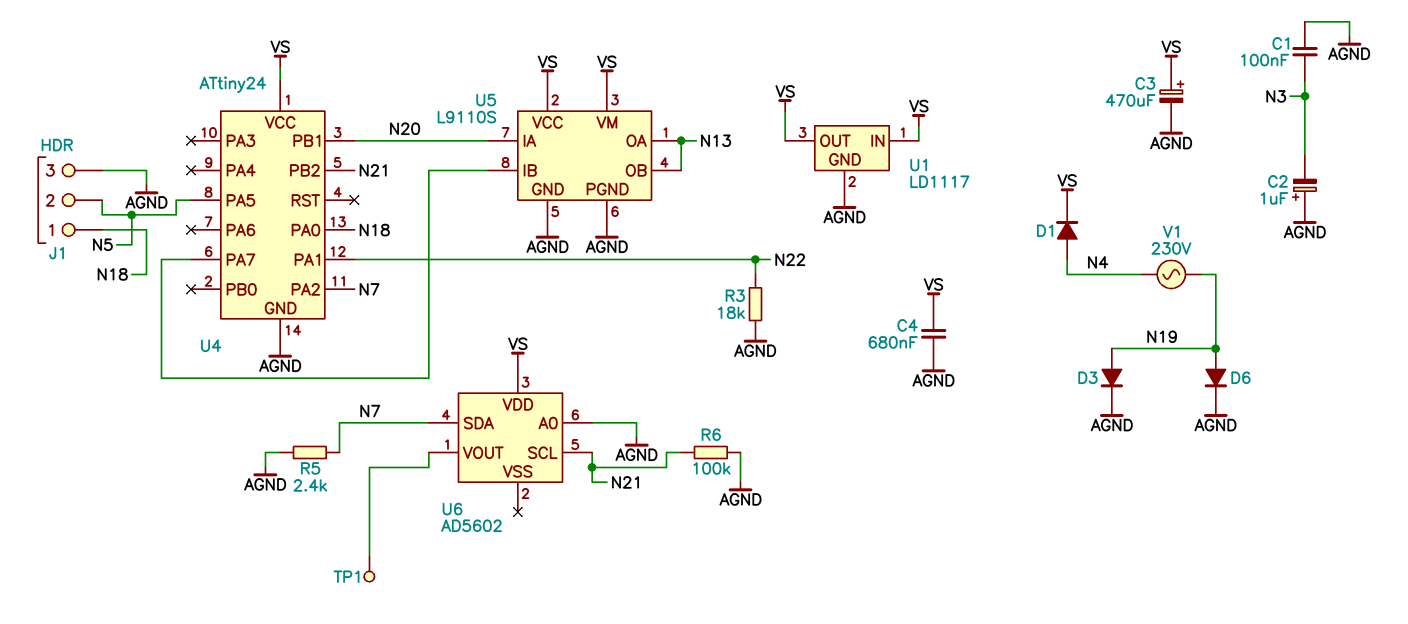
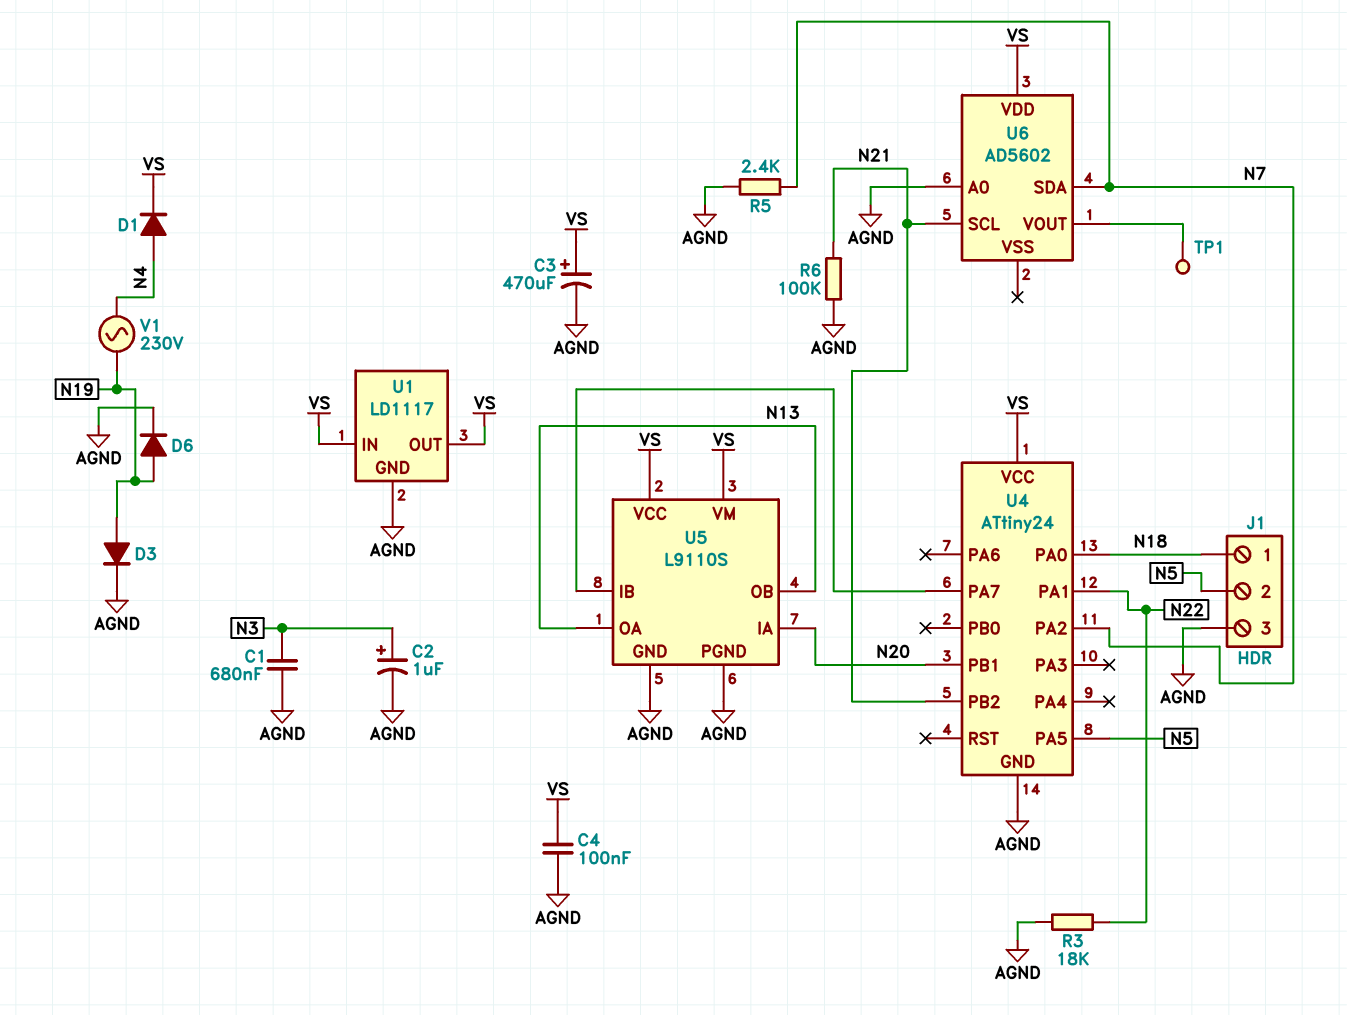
C1: 100nF (AGND, N3) -> 680nF (AGND, N3)
C2: 1uF (plus AGND, minus N3) -> 1uF (plus N3, minus AGND)
C4: 680nF (AGND, VS) -> 100nF (AGND, VS)

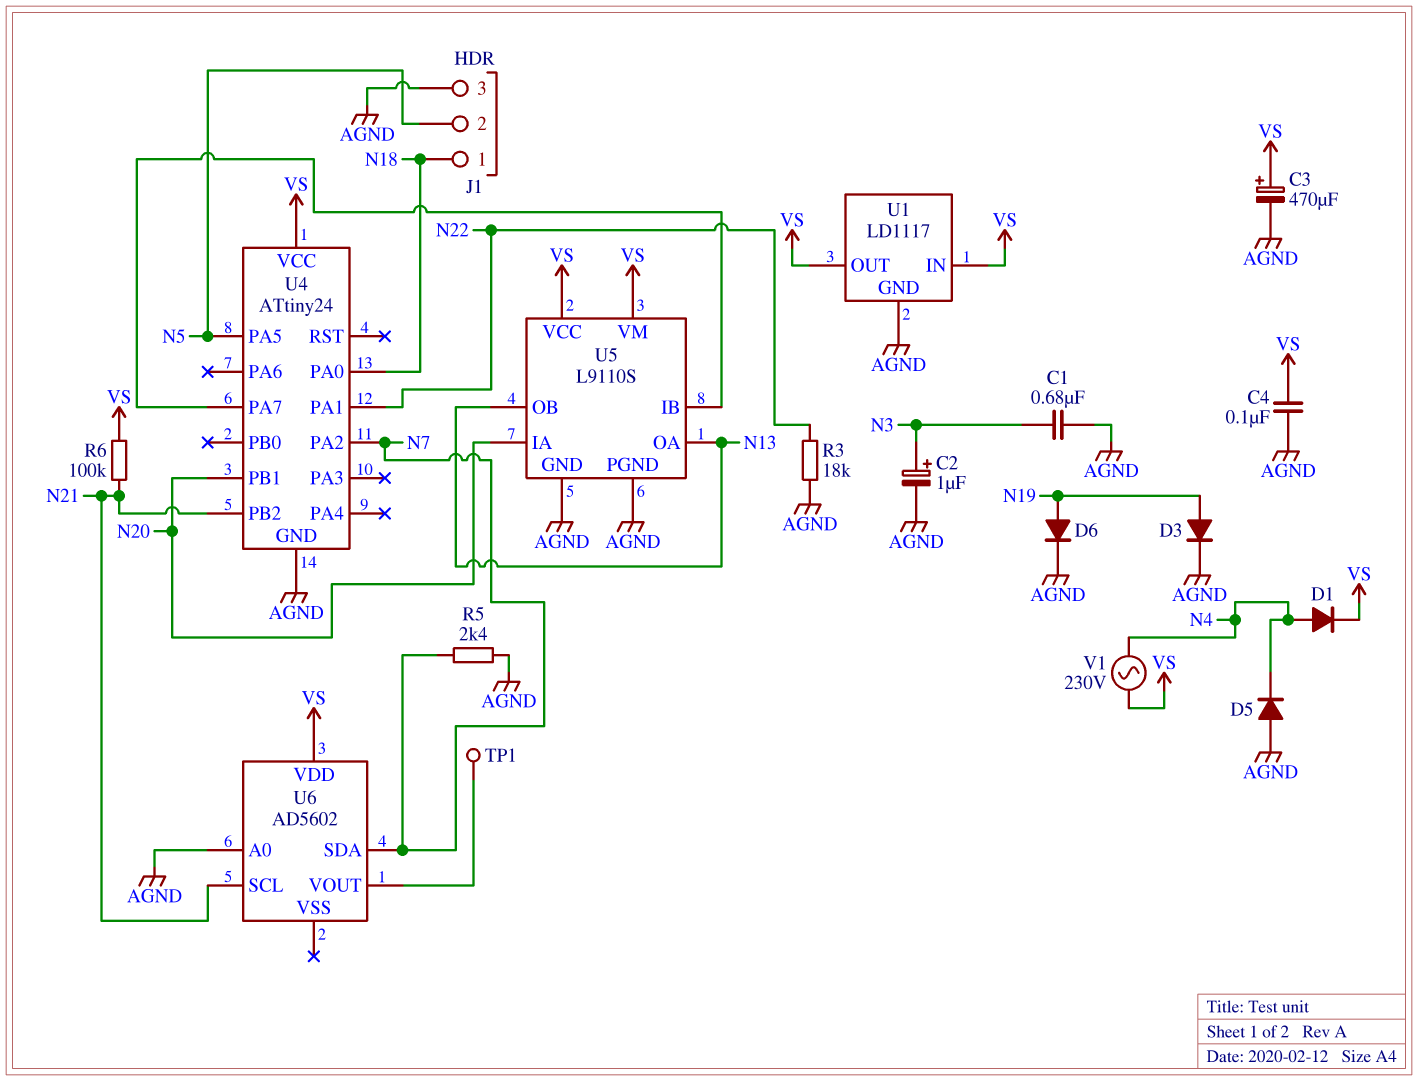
D5: none -> diode (A AGND, K N4)
R6: 100k (AGND, N21) -> 100k (N21, VS)
V1: AC 230V (N4, N19) -> AC 230V (N4, VS)

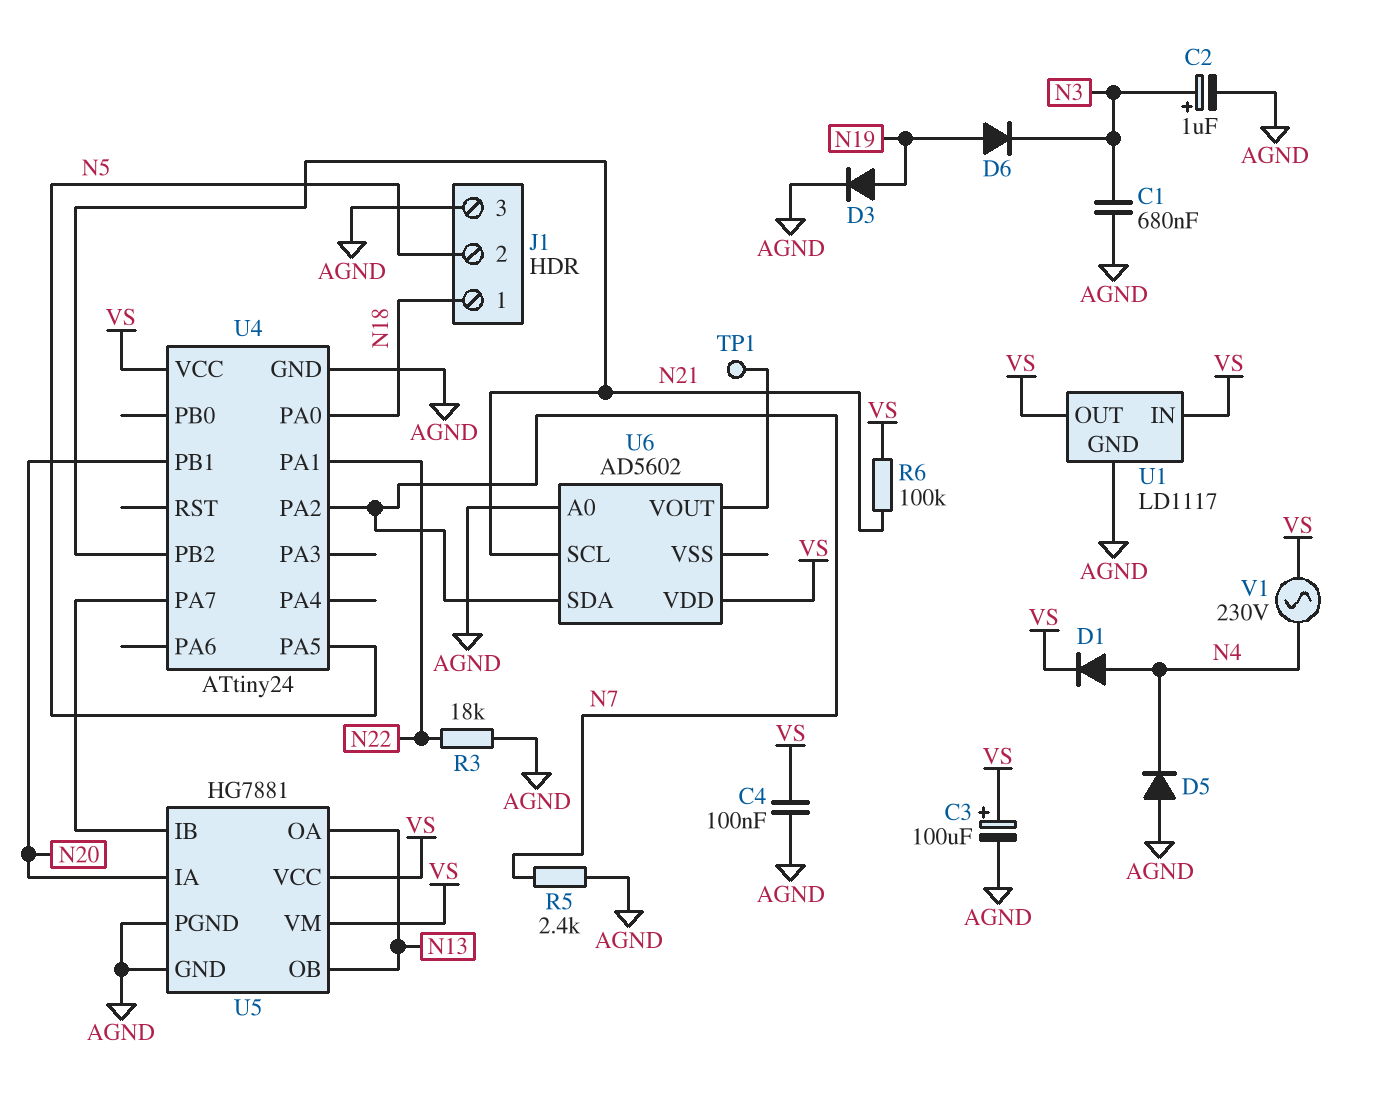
C3: 470uF (plus VS, minus AGND) -> 100uF (plus VS, minus AGND)
D6: diode (A N19, K AGND) -> diode (A N19, K N3)
U5: L9110S -> HG7881

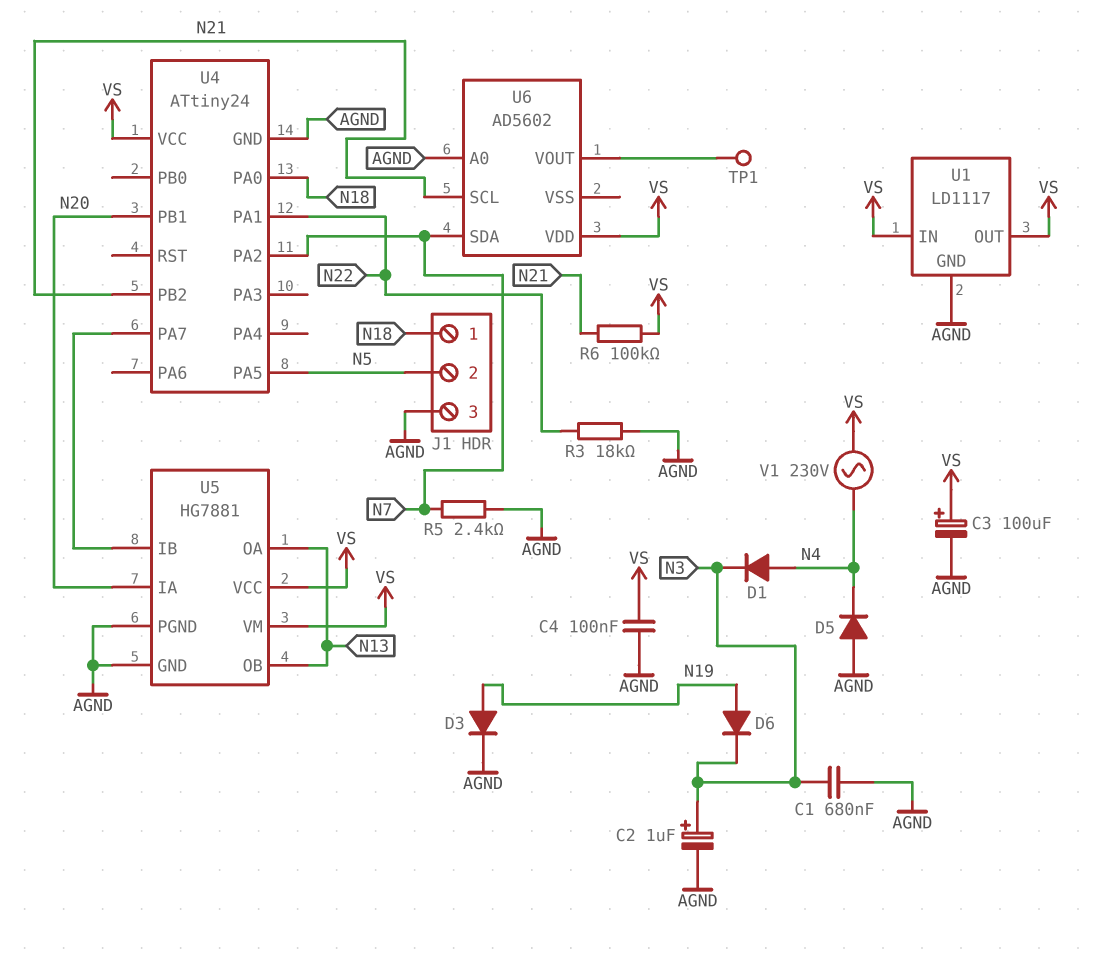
D1: diode (A N4, K VS) -> diode (A N4, K N3)

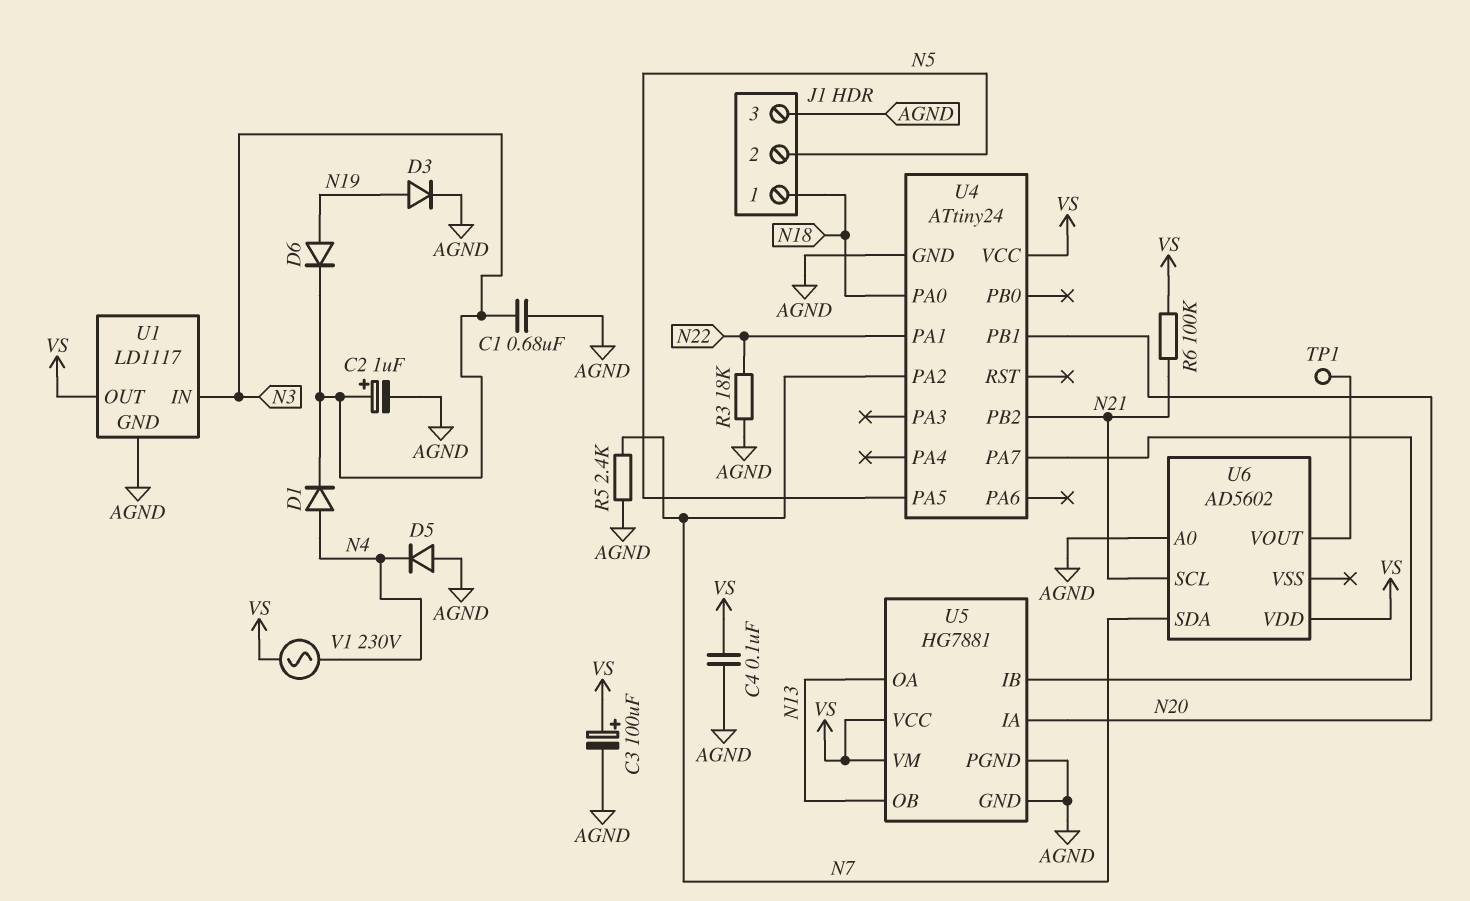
U1 pin IN: VS -> N3

